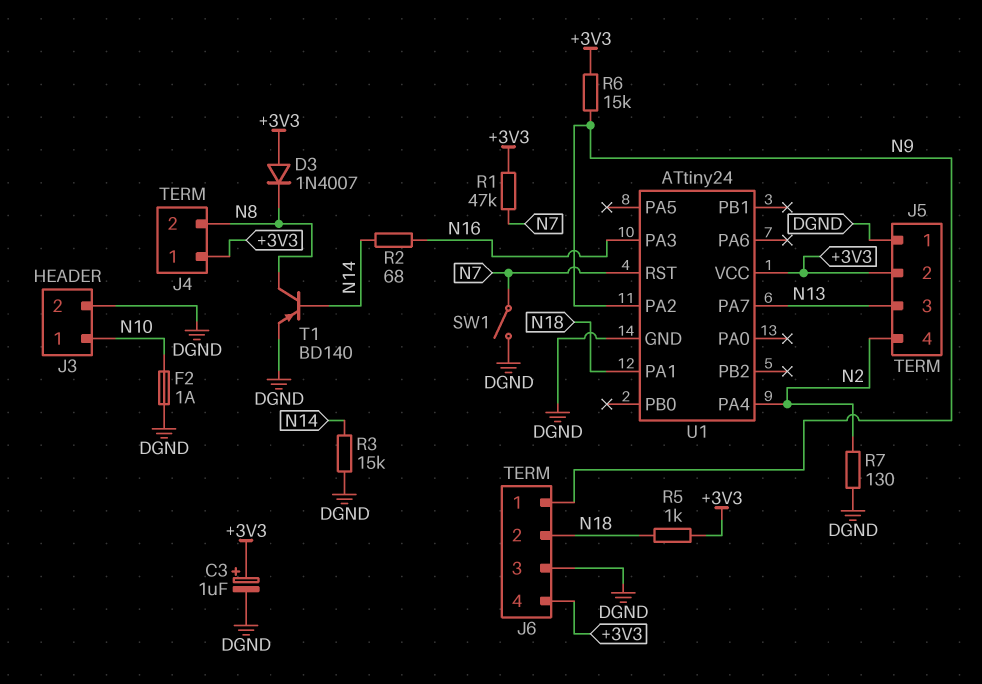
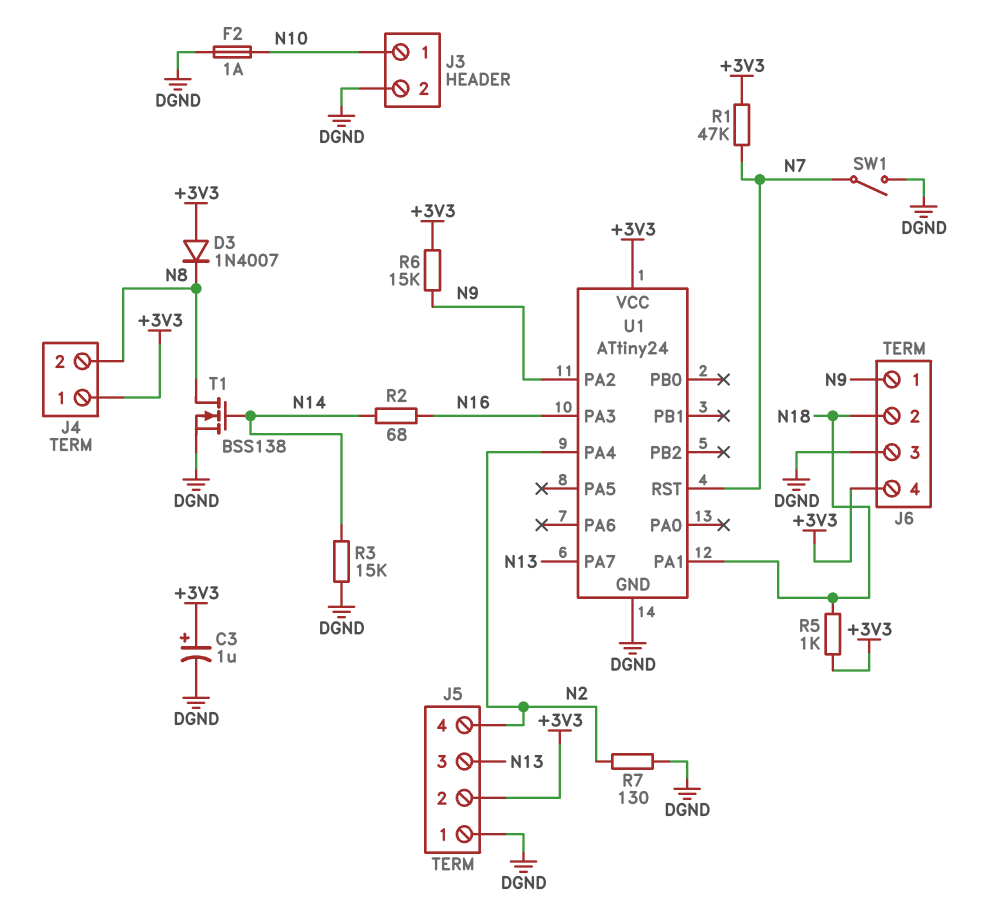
T1: PNP BD140 (B N14, C N8, E DGND) -> NMOS BSS138 (G N14, D N8, S DGND)

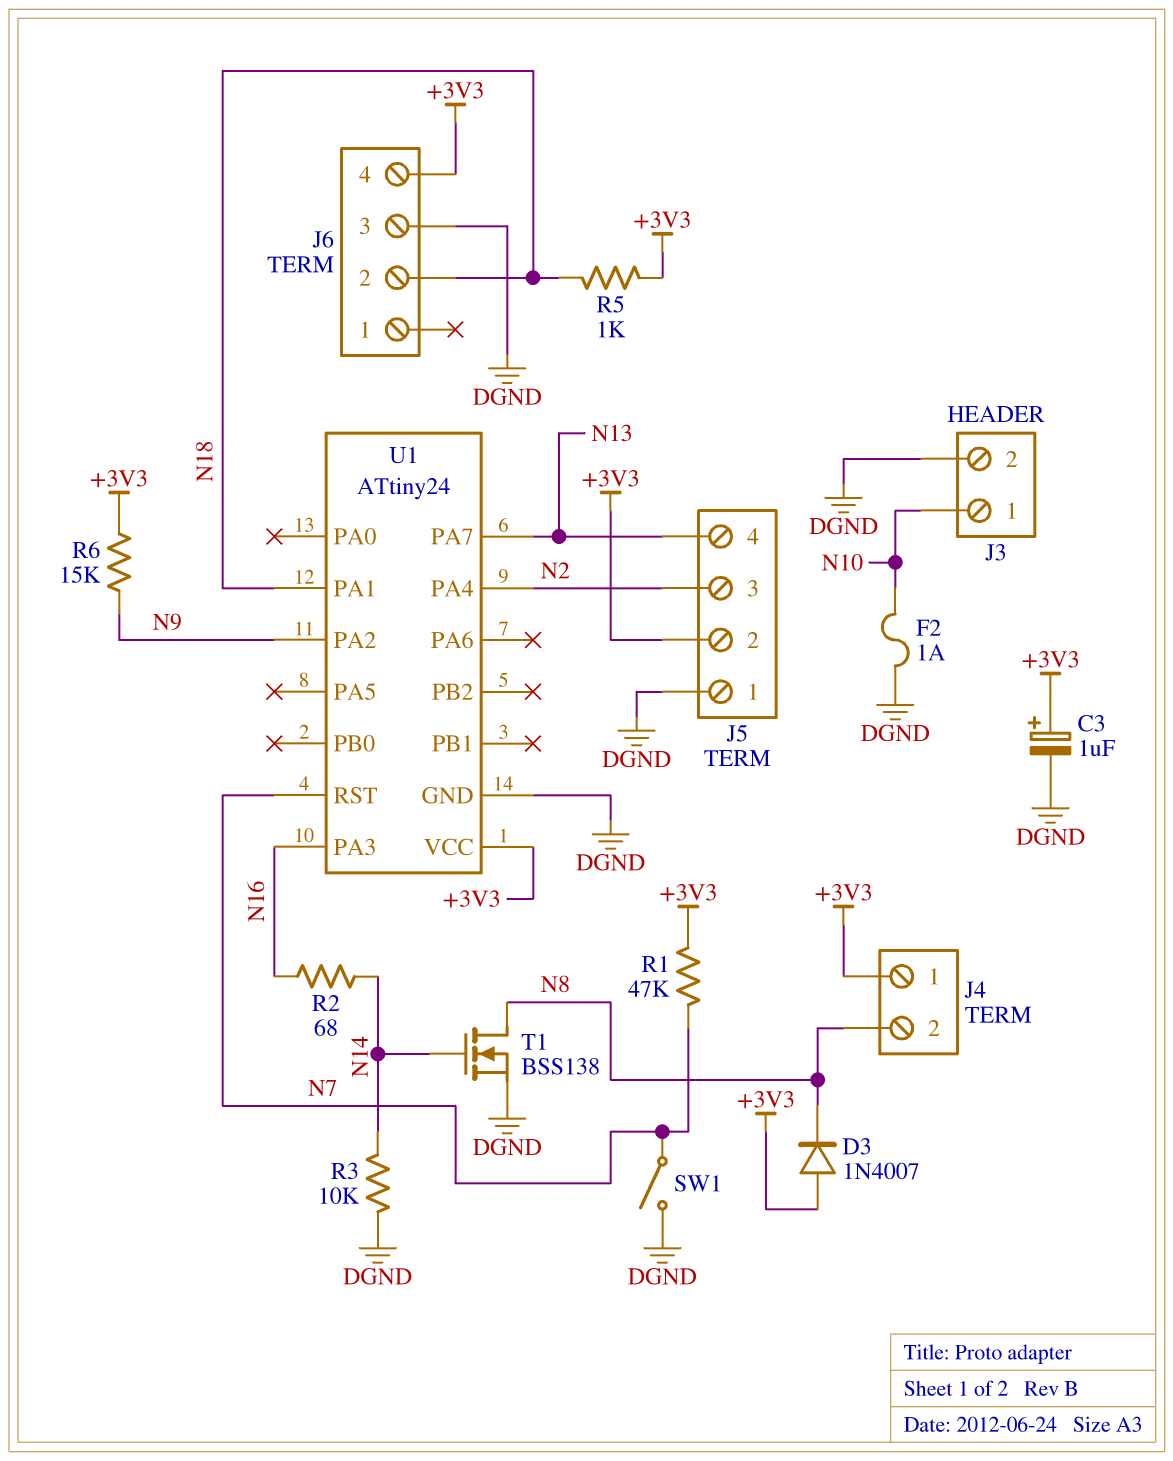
J5 pin 3: N13 -> N2
J5 pin 4: N2 -> N13
J6 pin 1: N9 -> none
R3: 15k (DGND, N14) -> 10k (DGND, N14)
R7: 130 (DGND, N2) -> none

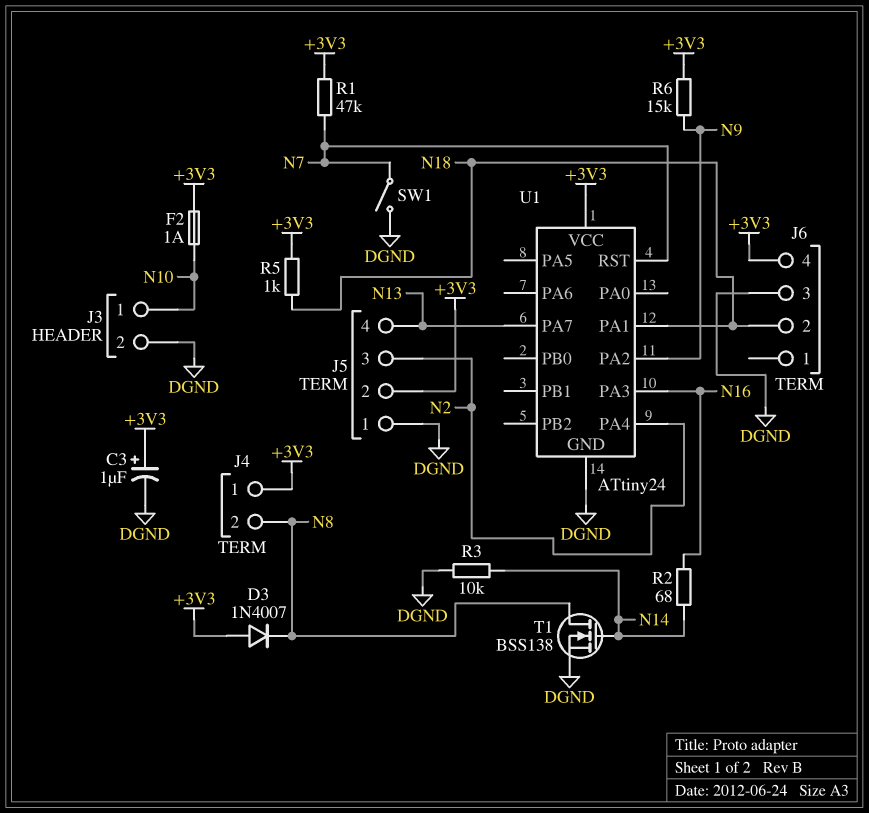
F2: 1A (DGND, N10) -> 1A (+3V3, N10)

